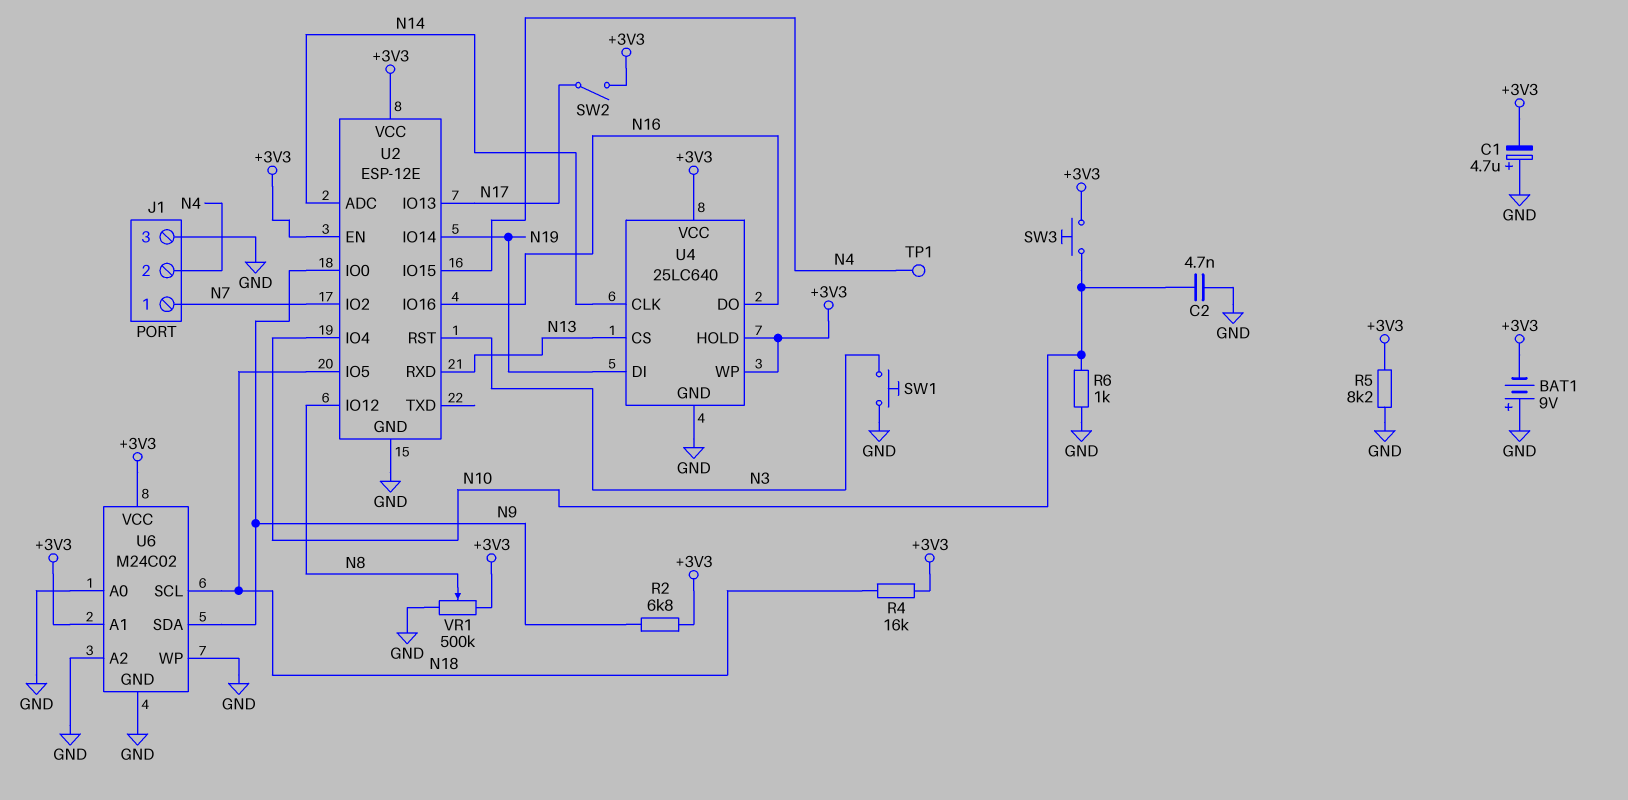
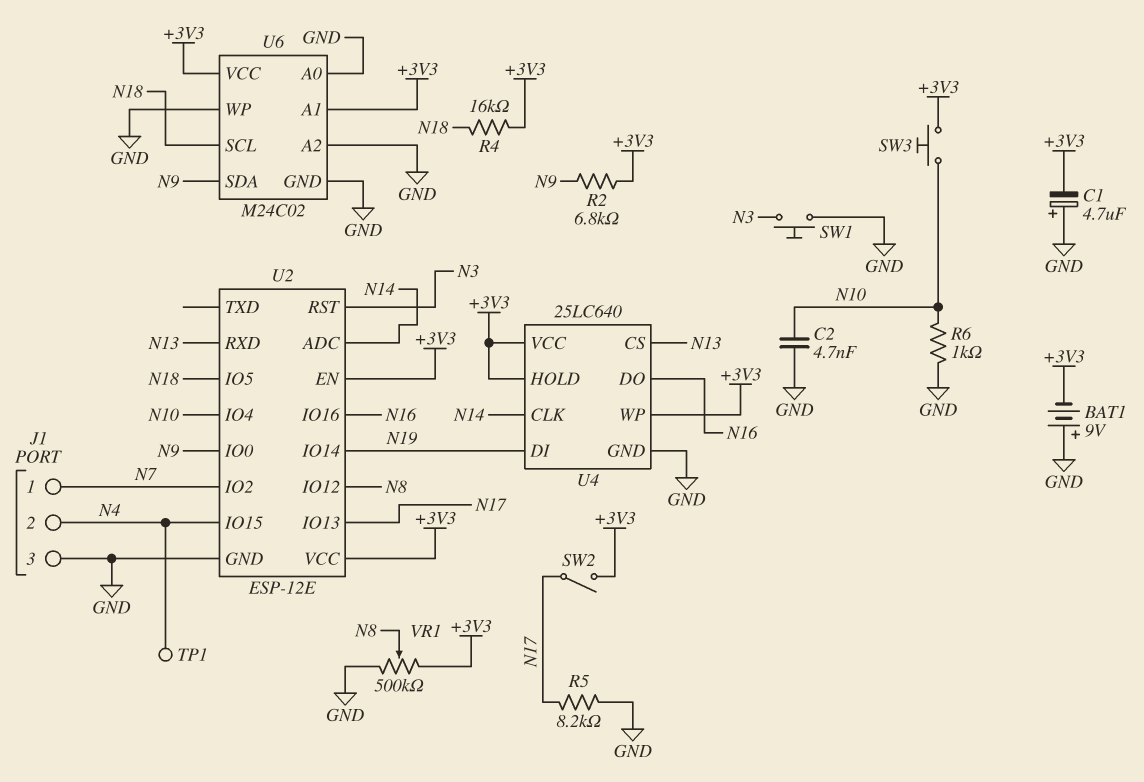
R5: 8.2k (+3V3, GND) -> 8.2k (GND, N17)

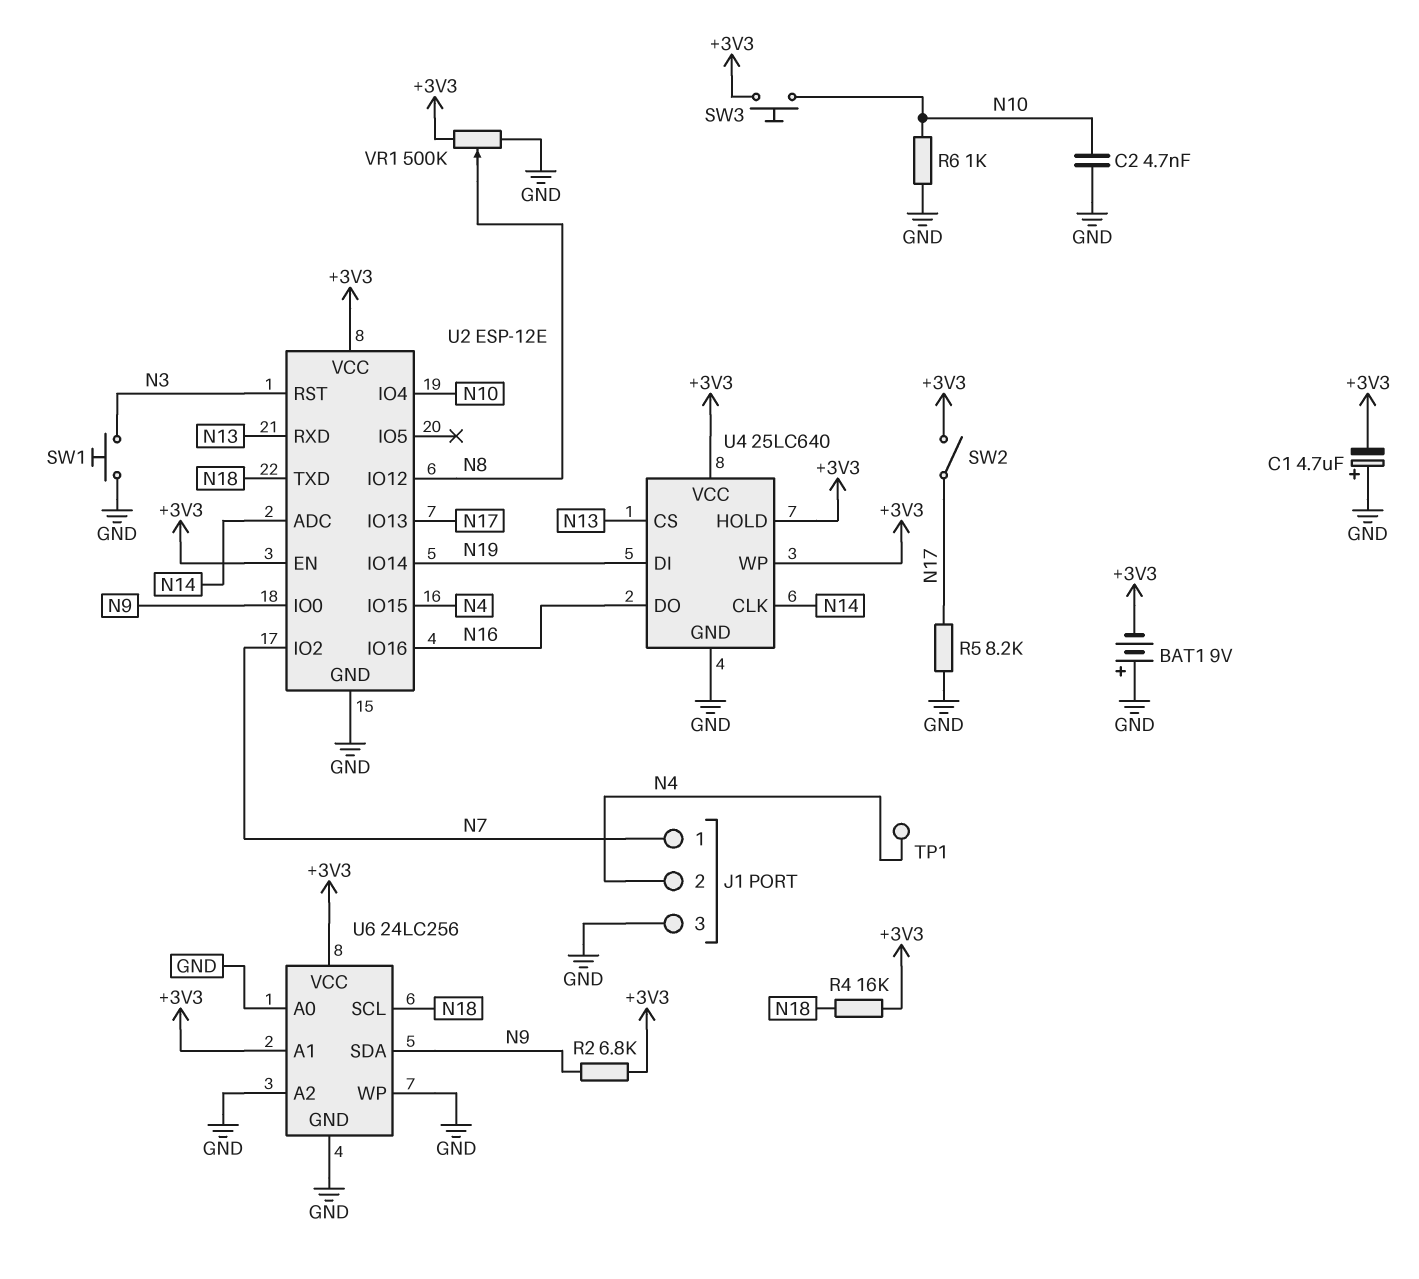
U2 pin IO5: N18 -> none
U2 pin TXD: none -> N18
U6: M24C02 -> 24LC256

